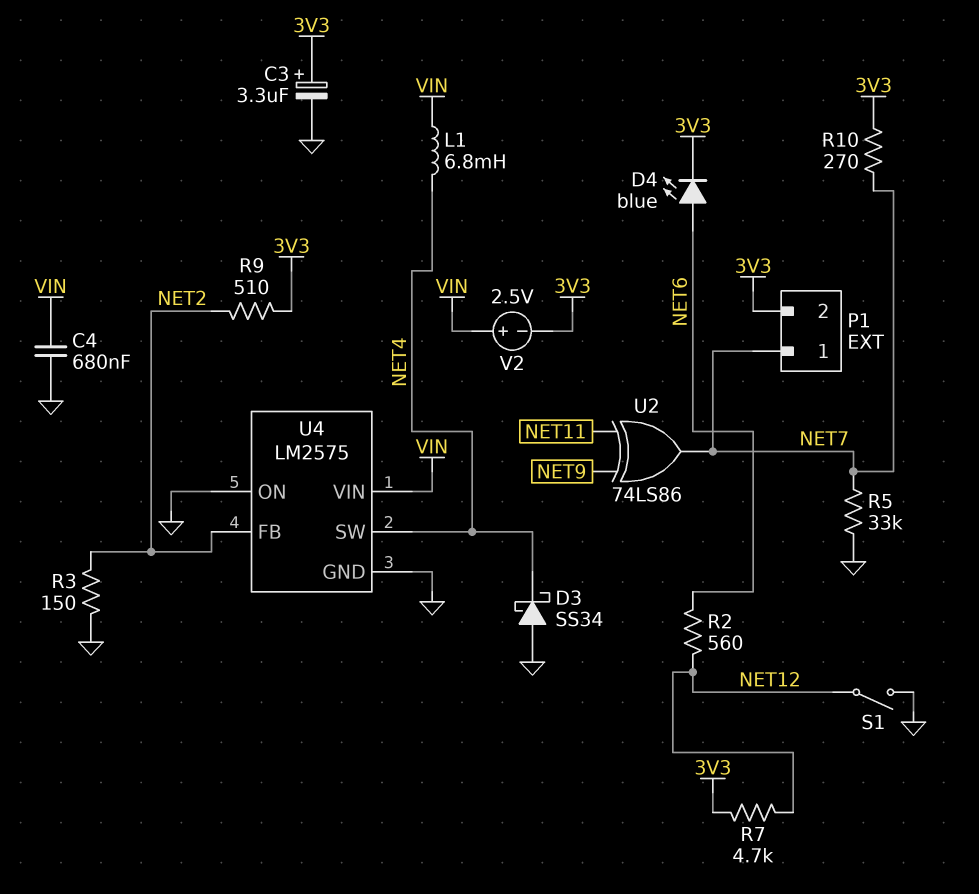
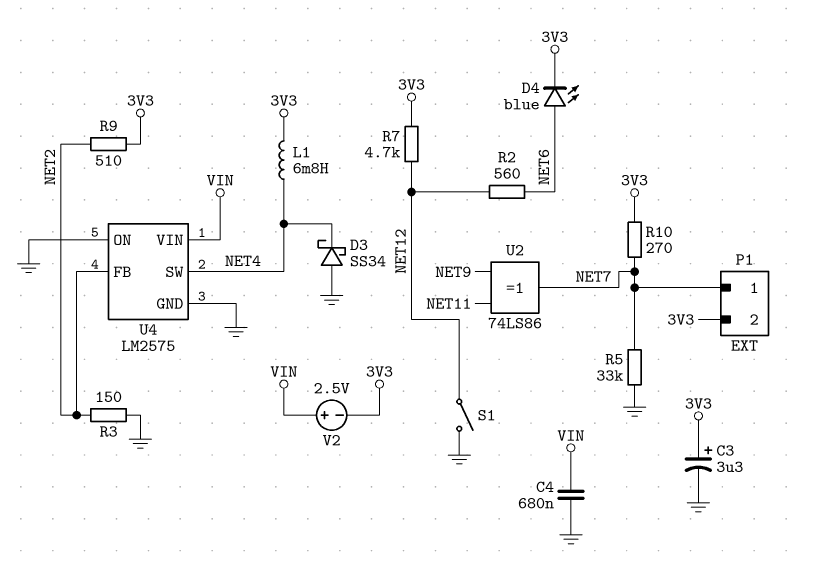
L1: 6.8mH (NET4, VIN) -> 6.8mH (3V3, NET4)

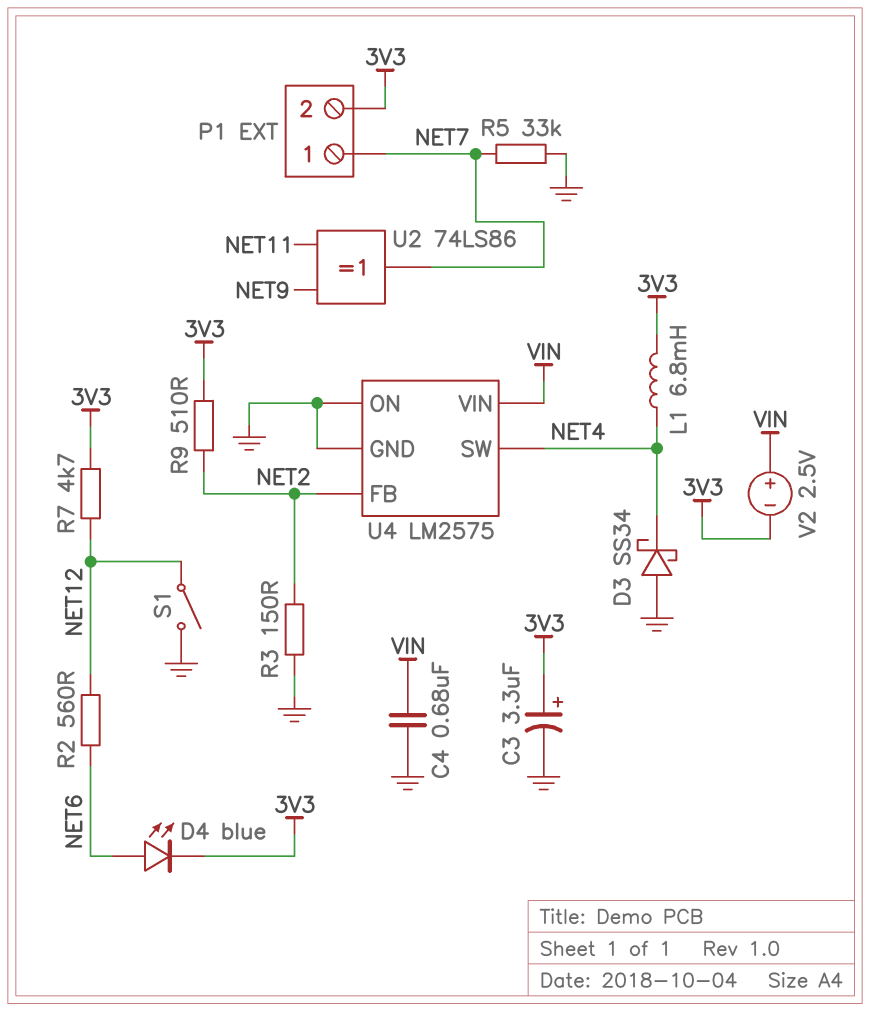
R10: 270 (3V3, NET7) -> none

